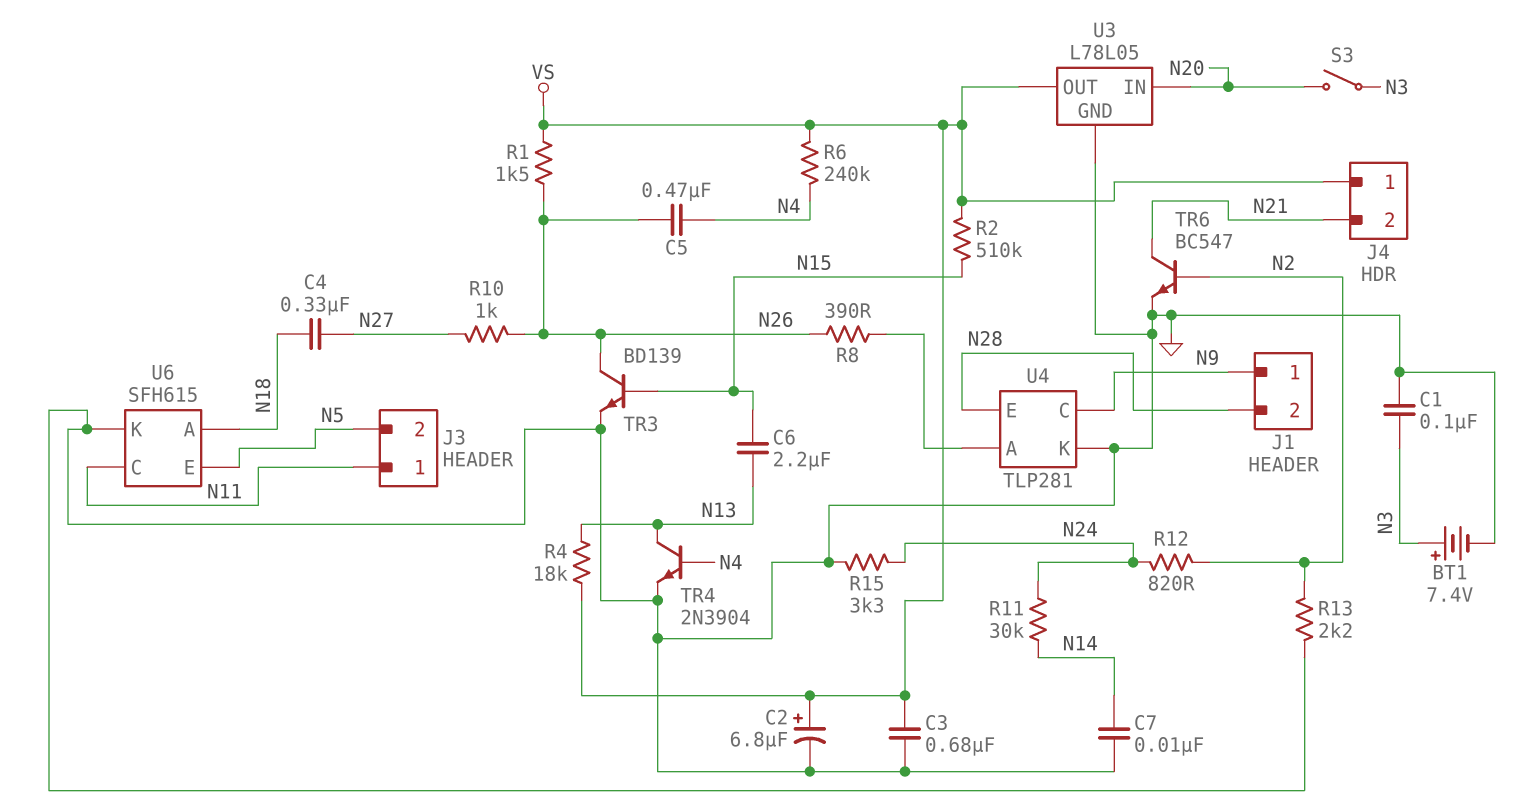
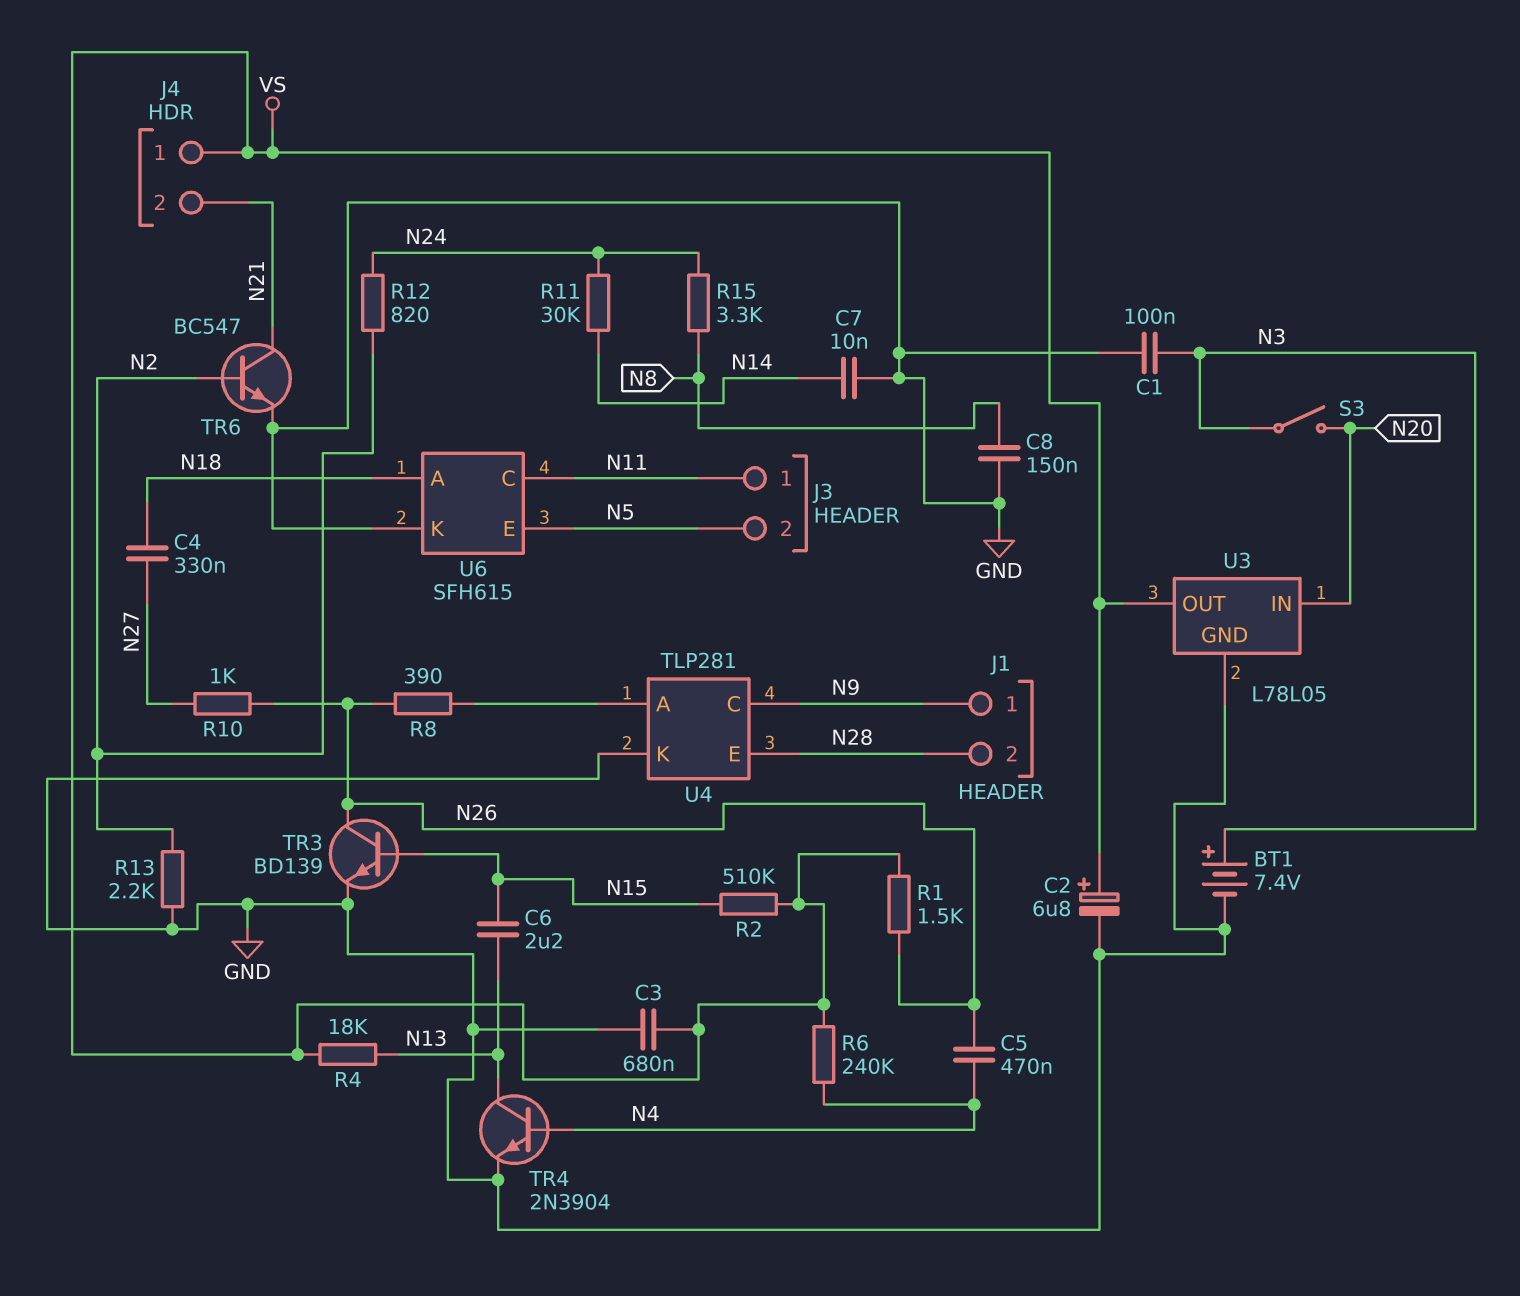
C8: none -> 150nF (GND, N8)
R15: 3.3k (GND, N24) -> 3.3k (N8, N24)

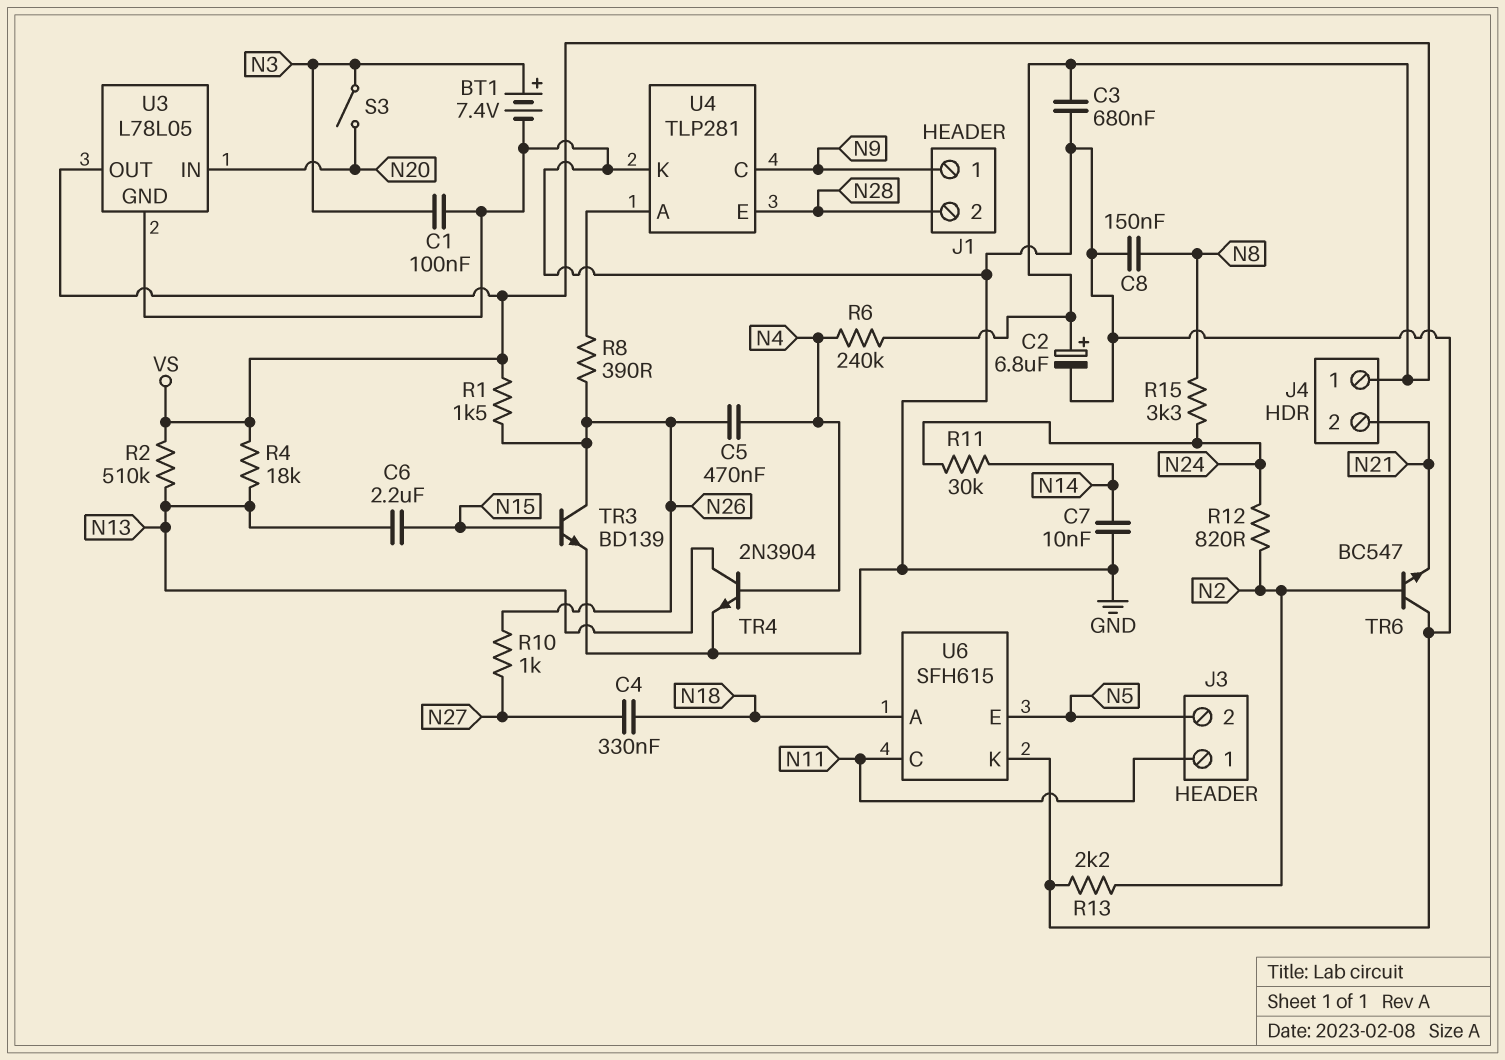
R2: 510k (N15, VS) -> 510k (N13, VS)
TR6: NPN BC547 (B N2, C N21, E GND) -> NPN BC547 (B N2, C GND, E N21)

